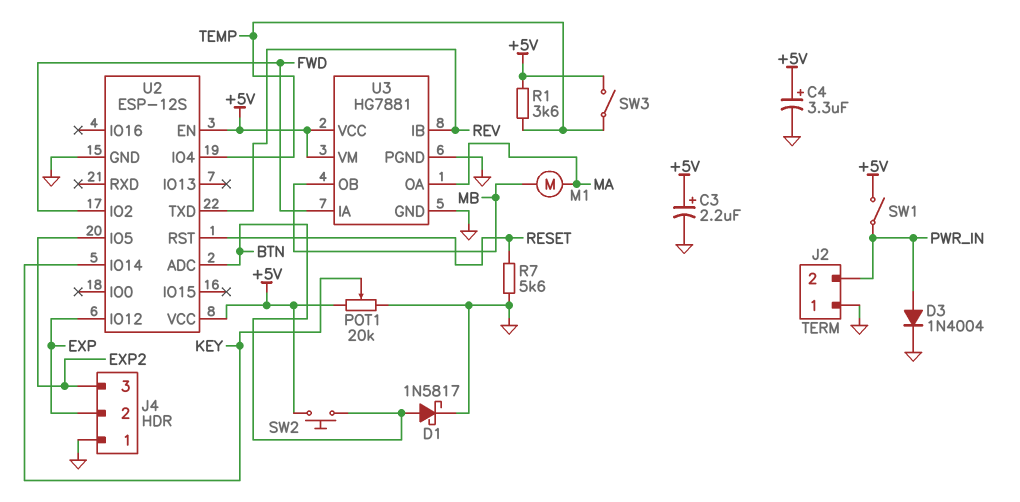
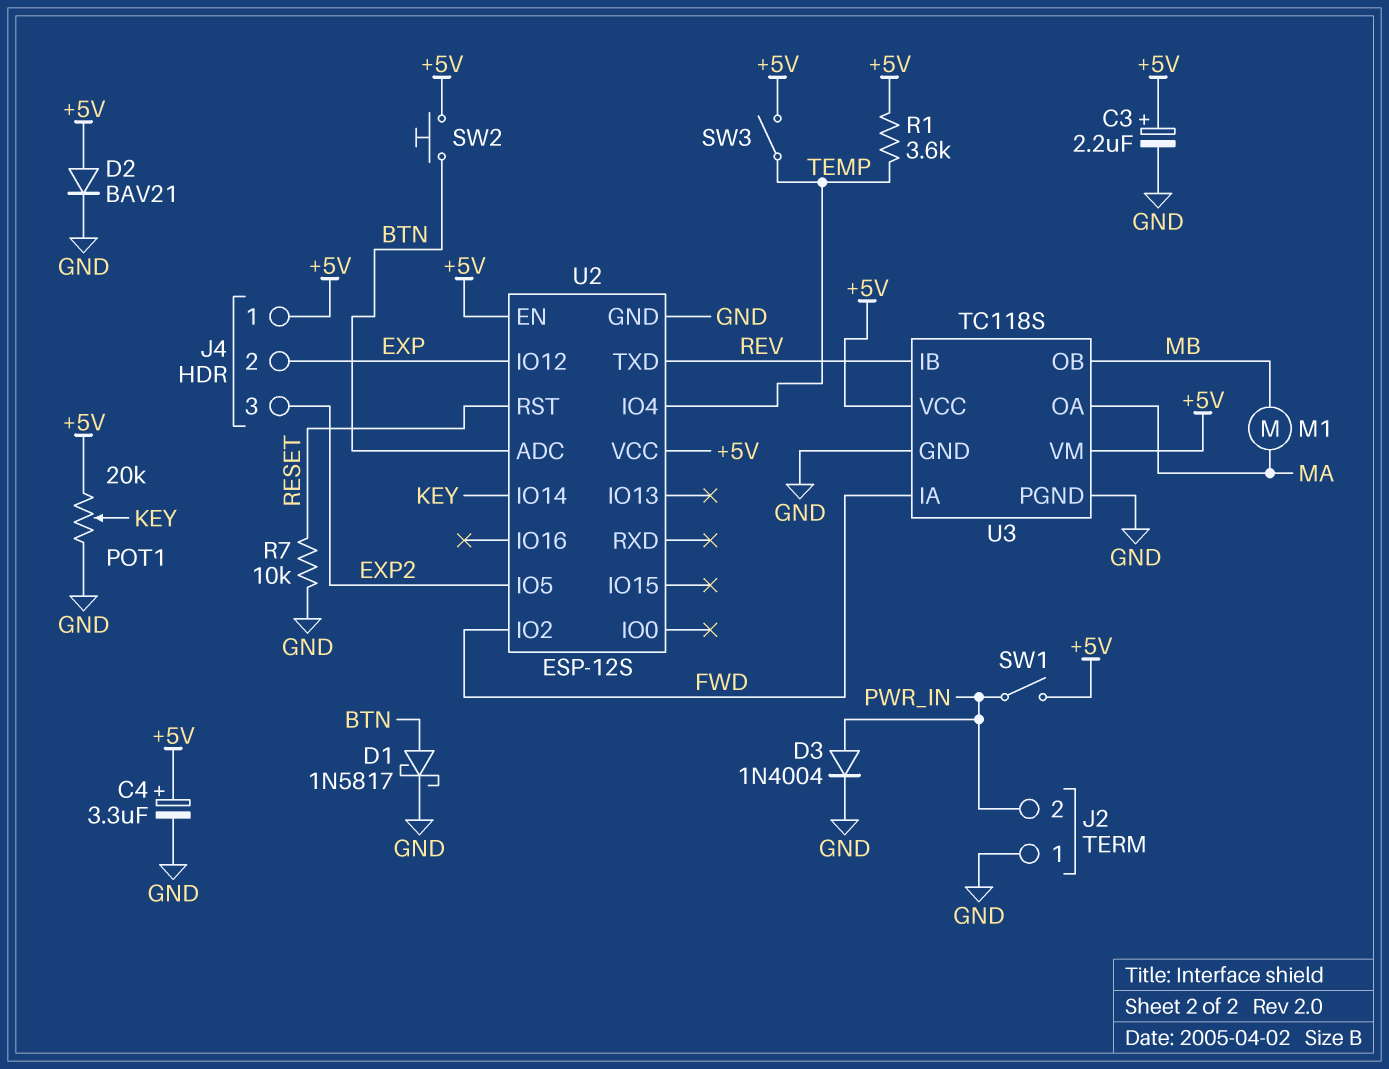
D2: none -> diode BAV21 (A +5V, K GND)
J4 pin 1: GND -> +5V
R7: 5.6k (GND, RESET) -> 10k (GND, RESET)
U3: HG7881 -> TC118S

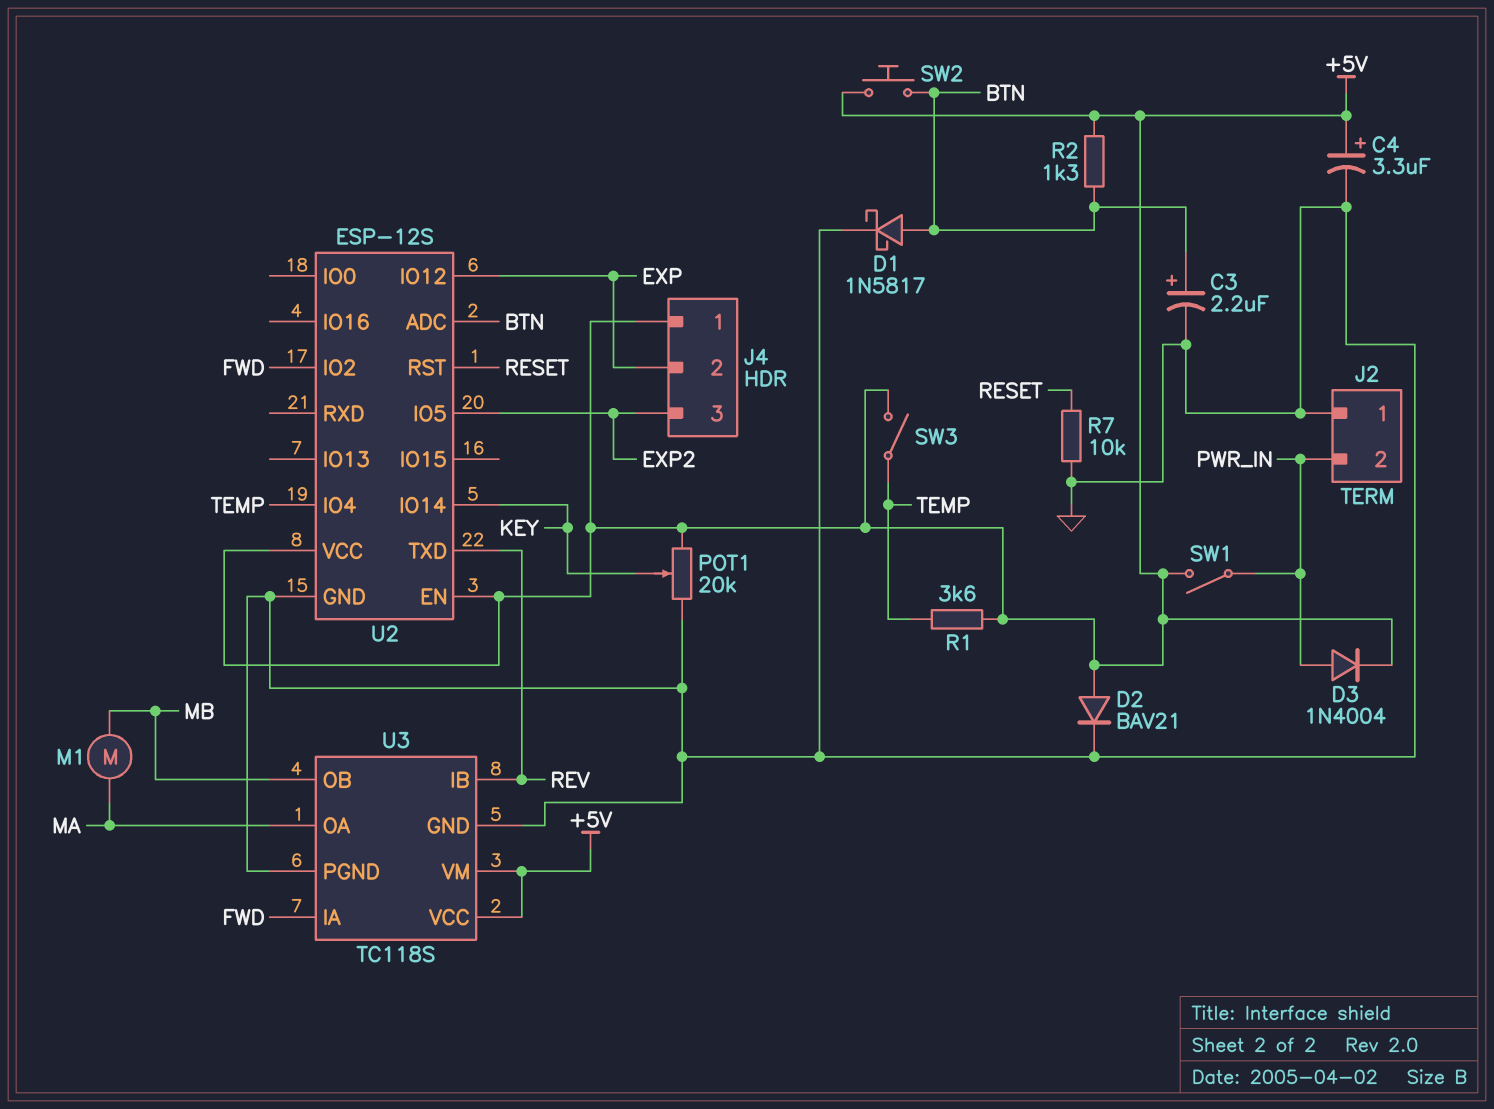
C3: 2.2uF (plus +5V, minus GND) -> 2.2uF (plus BTN, minus GND)
D3: diode 1N4004 (A PWR_IN, K GND) -> diode 1N4004 (A PWR_IN, K +5V)
R2: none -> 1.3k (+5V, BTN)

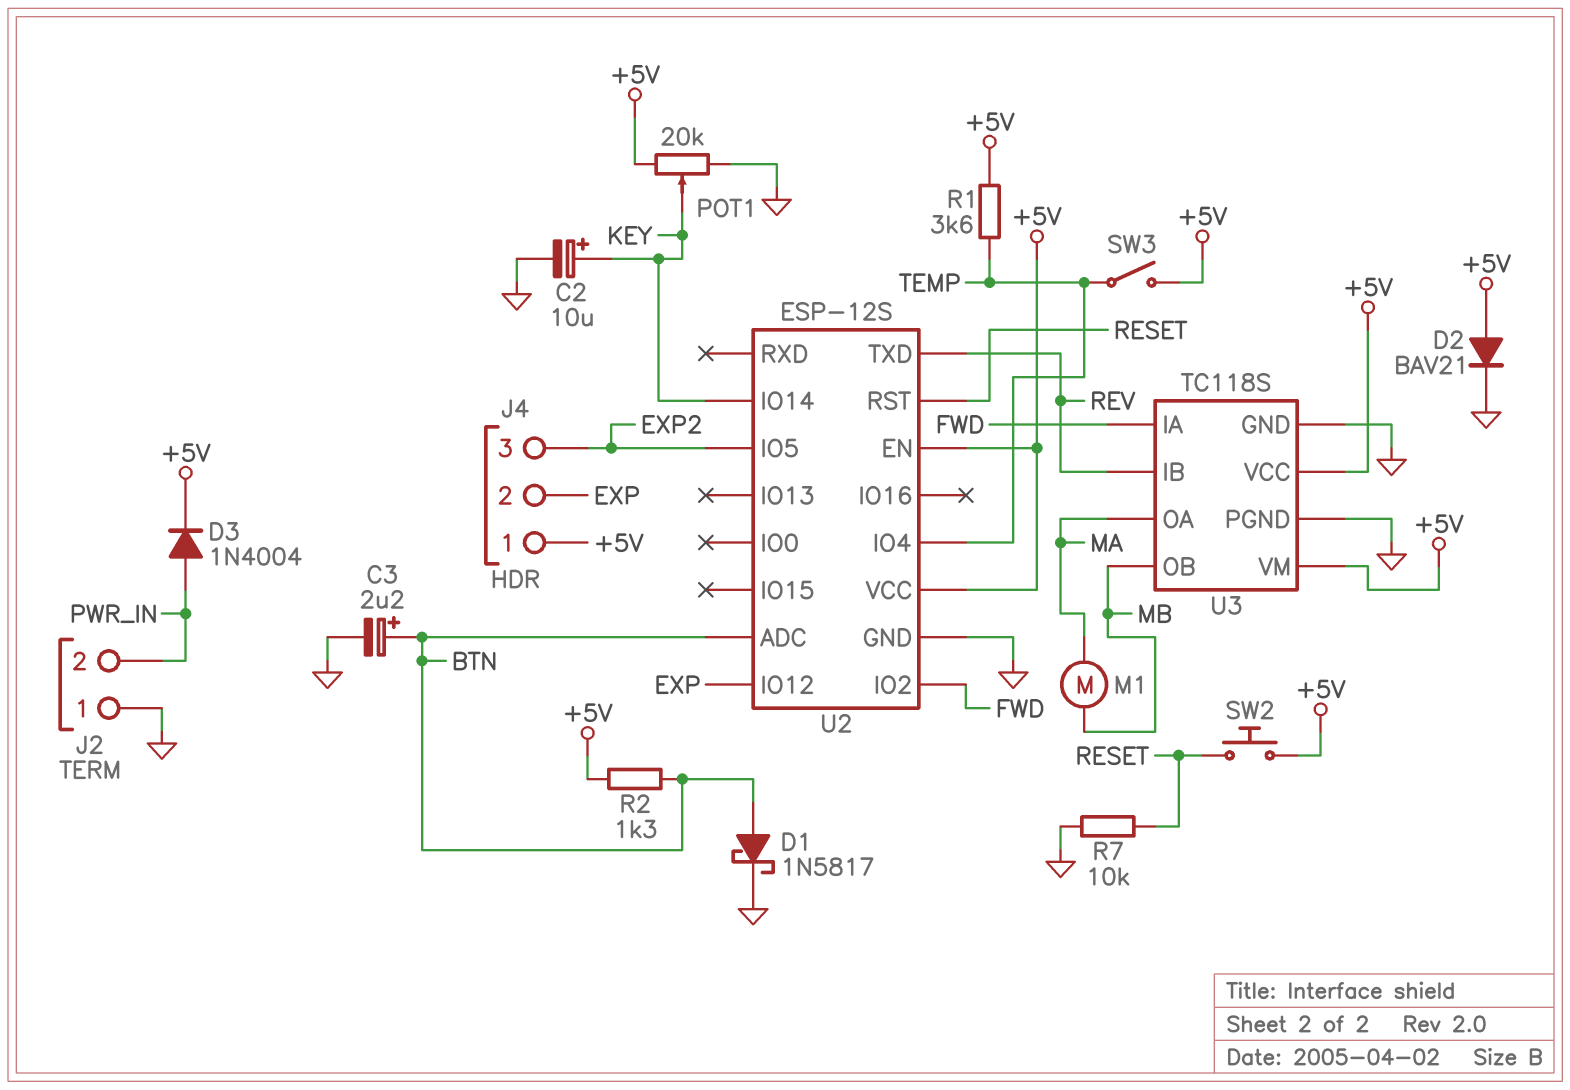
C2: none -> 10uF (plus KEY, minus GND)
C4: 3.3uF (plus +5V, minus GND) -> none
SW1: switch (+5V, PWR_IN) -> none
SW2: button (+5V, BTN) -> button (+5V, RESET)

